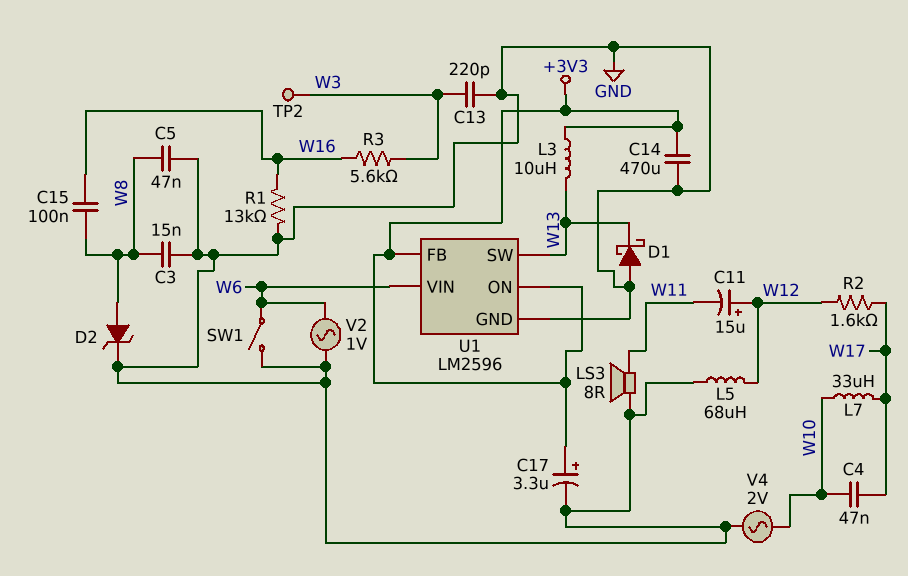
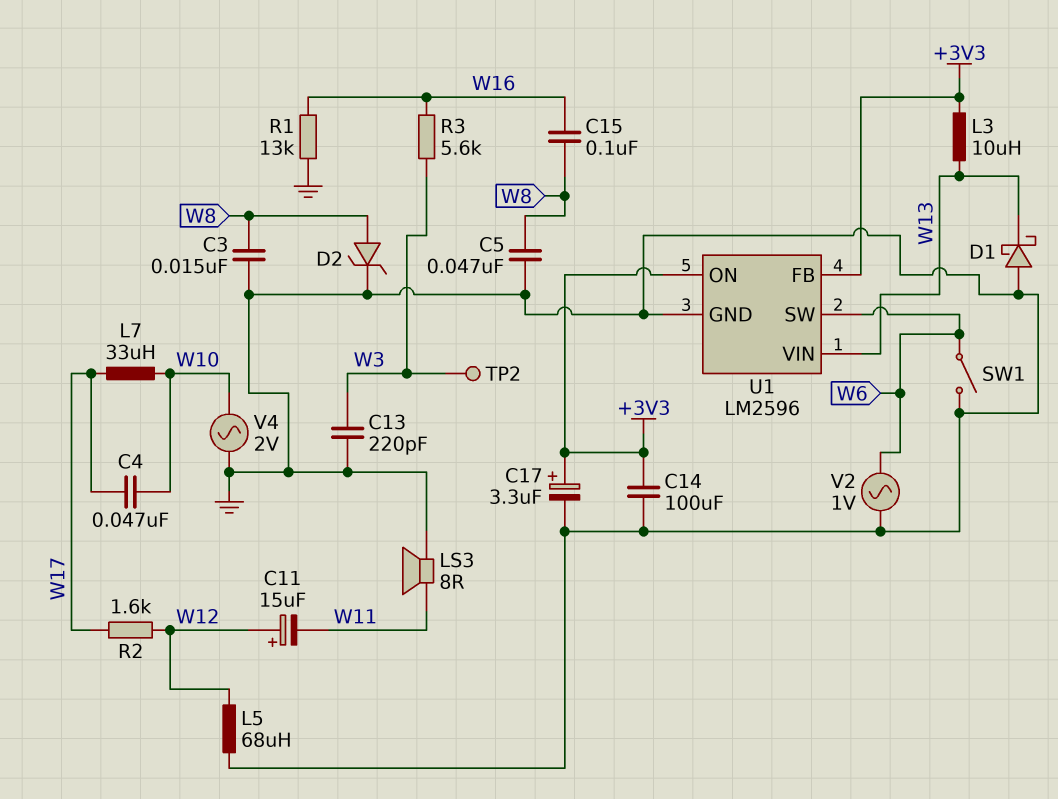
C14: 470uF (+3V3, GND) -> 100uF (+3V3, GND)
U1 pin SW: W13 -> W6
U1 pin VIN: W6 -> W13

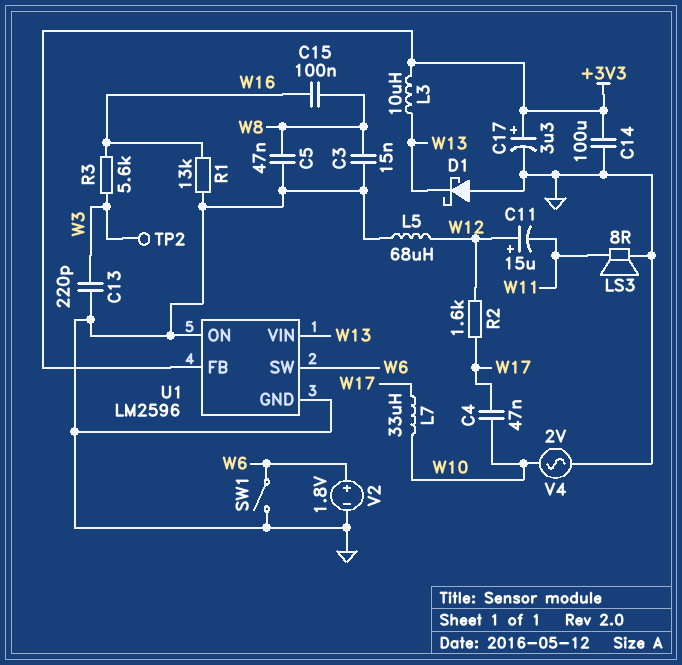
D2: zener (A W8, K GND) -> none
U1 pin ON: +3V3 -> GND
V2: AC 1V (GND, W6) -> 1.8V (plus W6, minus GND)

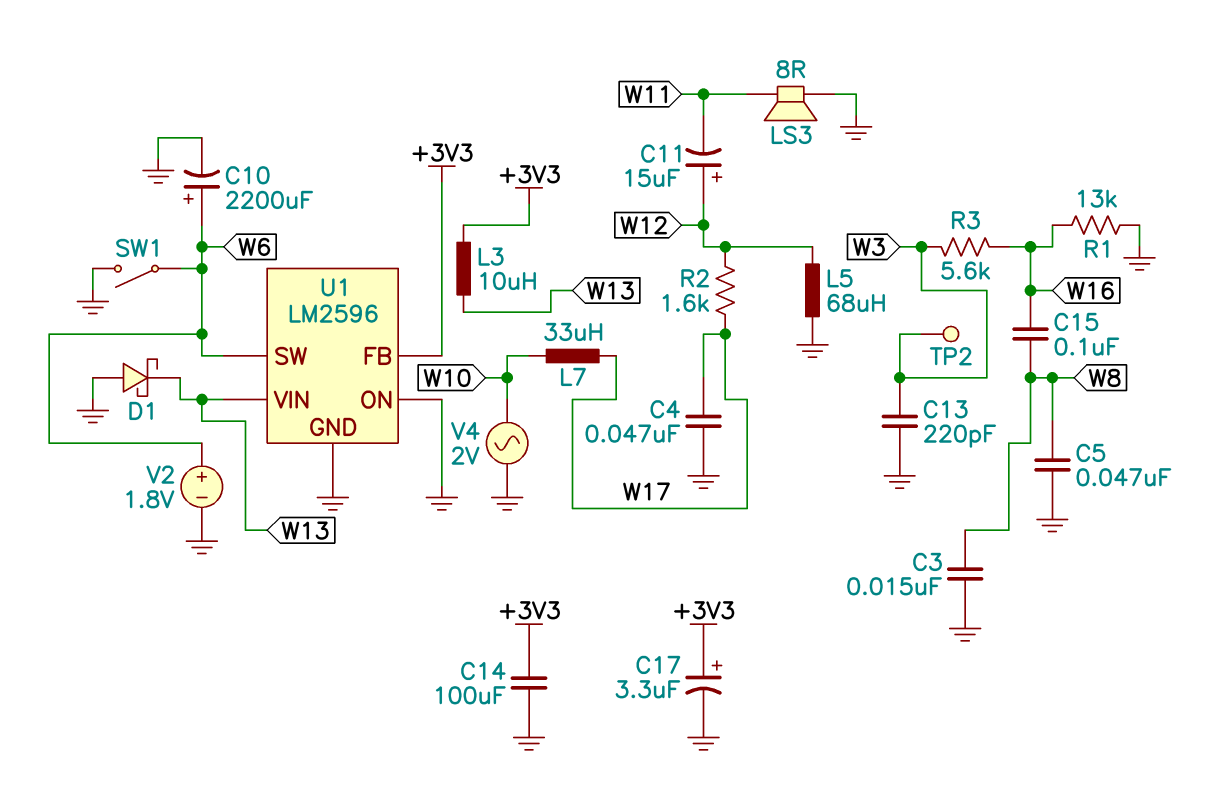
C4: 47nF (W10, W17) -> 47nF (GND, W17)
C10: none -> 2200uF (plus W6, minus GND)

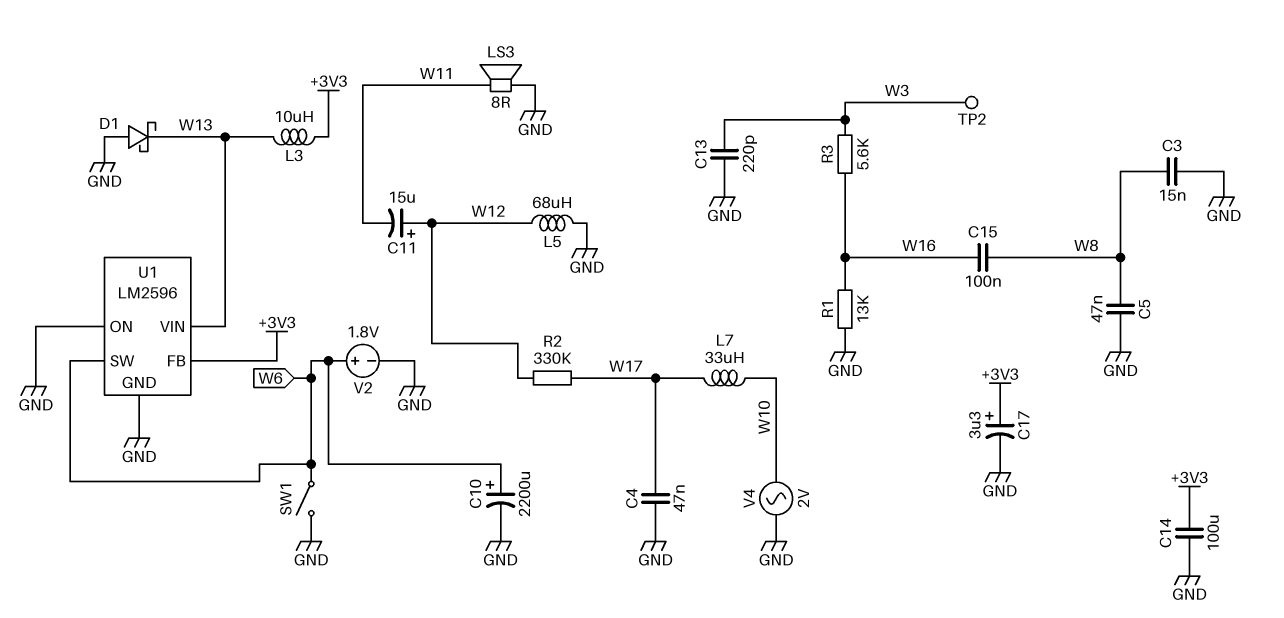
R2: 1.6k (W12, W17) -> 330k (W12, W17)

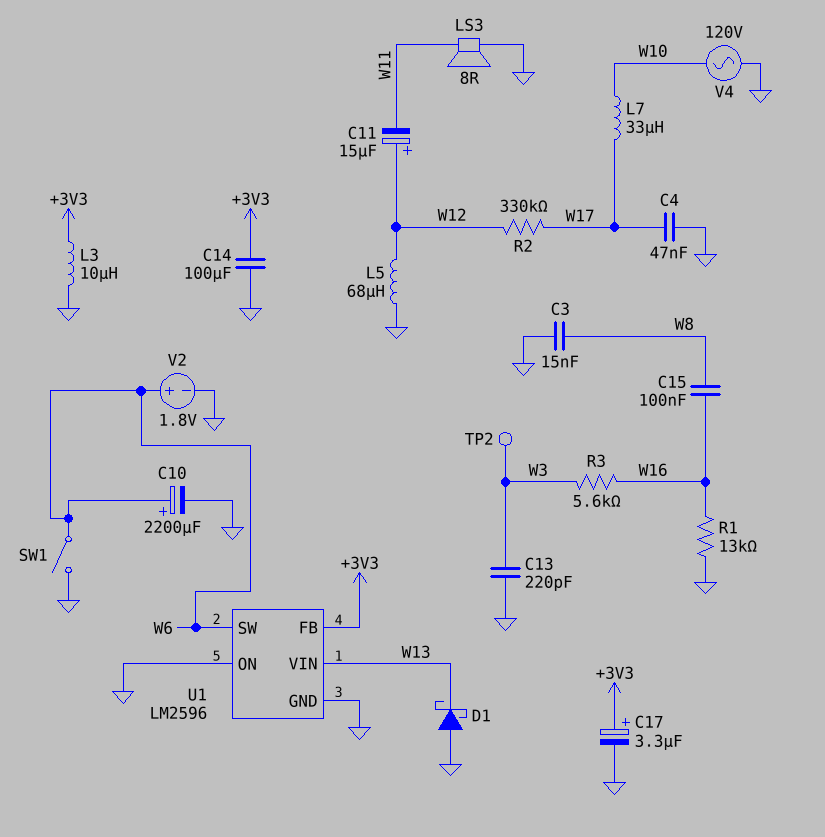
C5: 47nF (GND, W8) -> none
L3: 10uH (+3V3, W13) -> 10uH (+3V3, GND)
V4: AC 2V (GND, W10) -> AC 120V (GND, W10)

